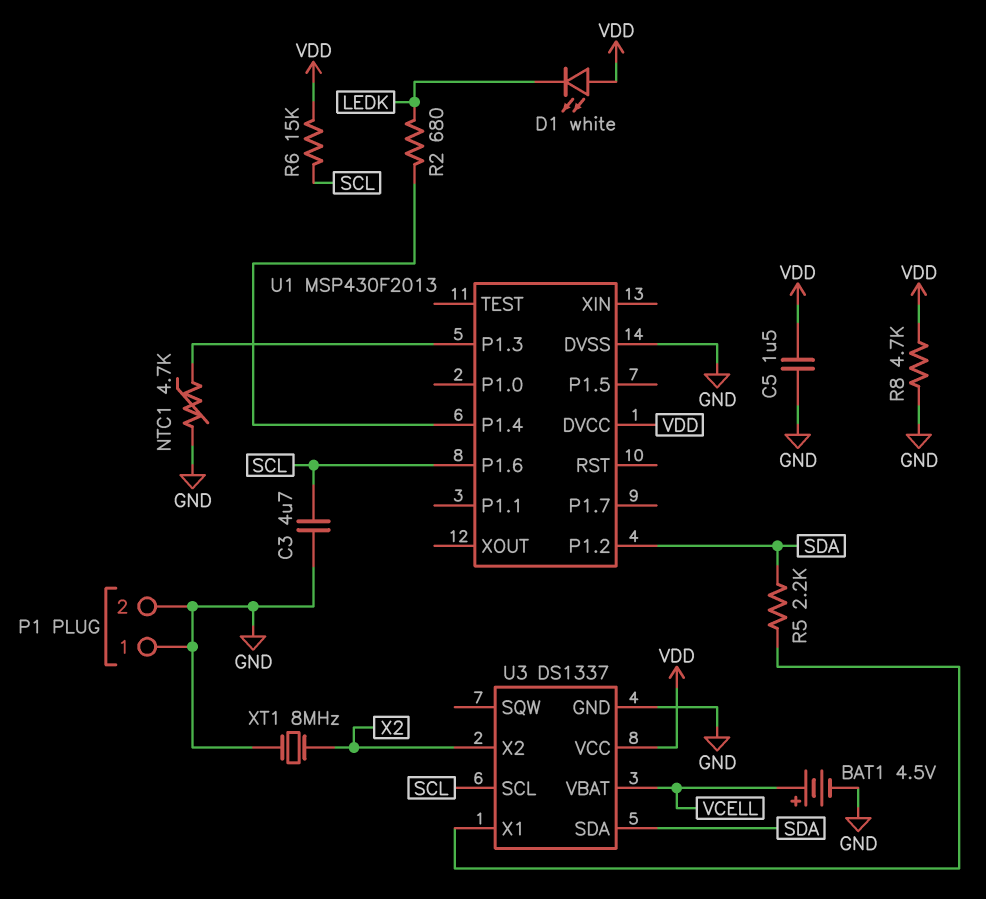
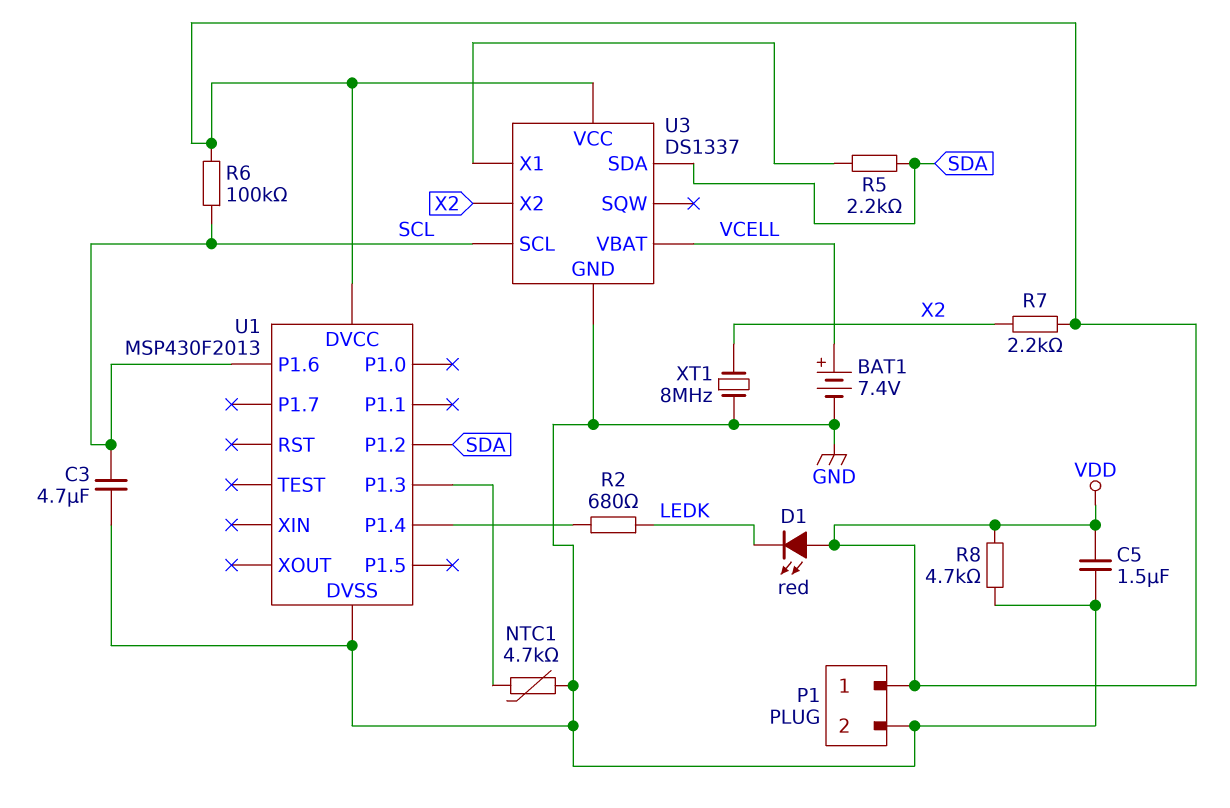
BAT1: 4.5V (plus VCELL, minus GND) -> 7.4V (plus VCELL, minus GND)
D1: LED white (A VDD, K LEDK) -> LED red (A VDD, K LEDK)
P1 pin 1: GND -> VDD
R6: 15k (SCL, VDD) -> 100k (SCL, VDD)
R7: none -> 2.2k (VDD, X2)

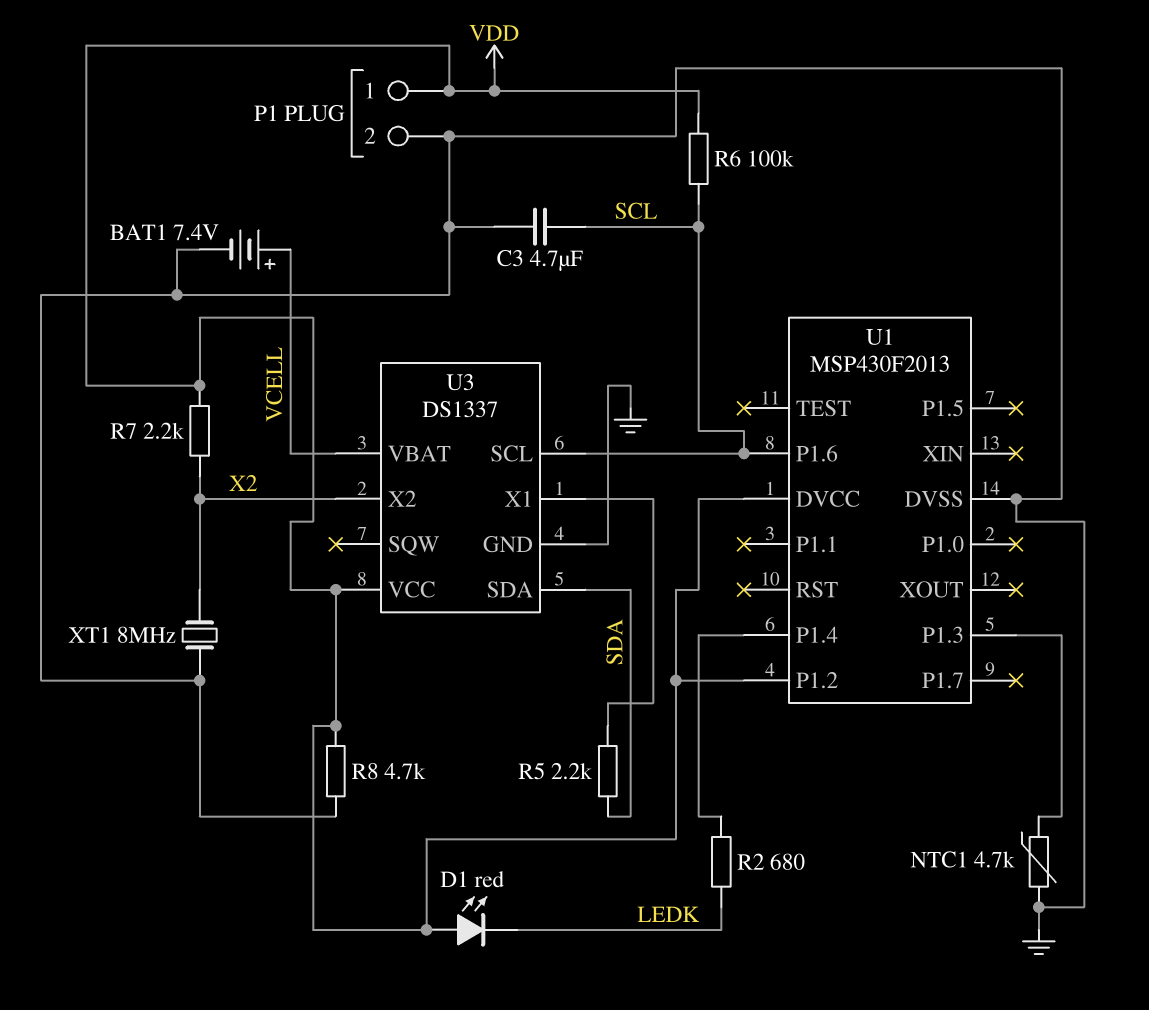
C5: 1.5uF (GND, VDD) -> none
U1 pin P1.2: SDA -> VDD

